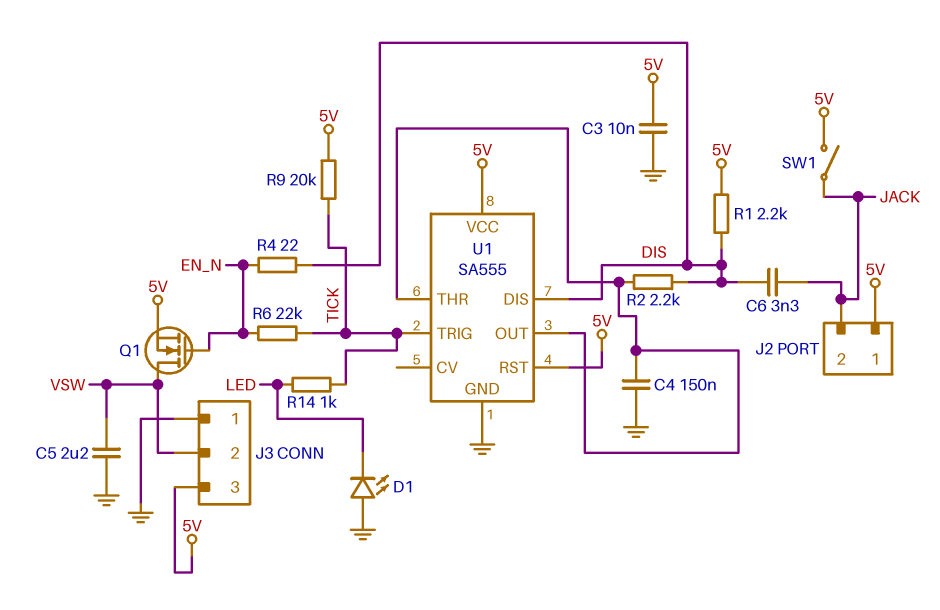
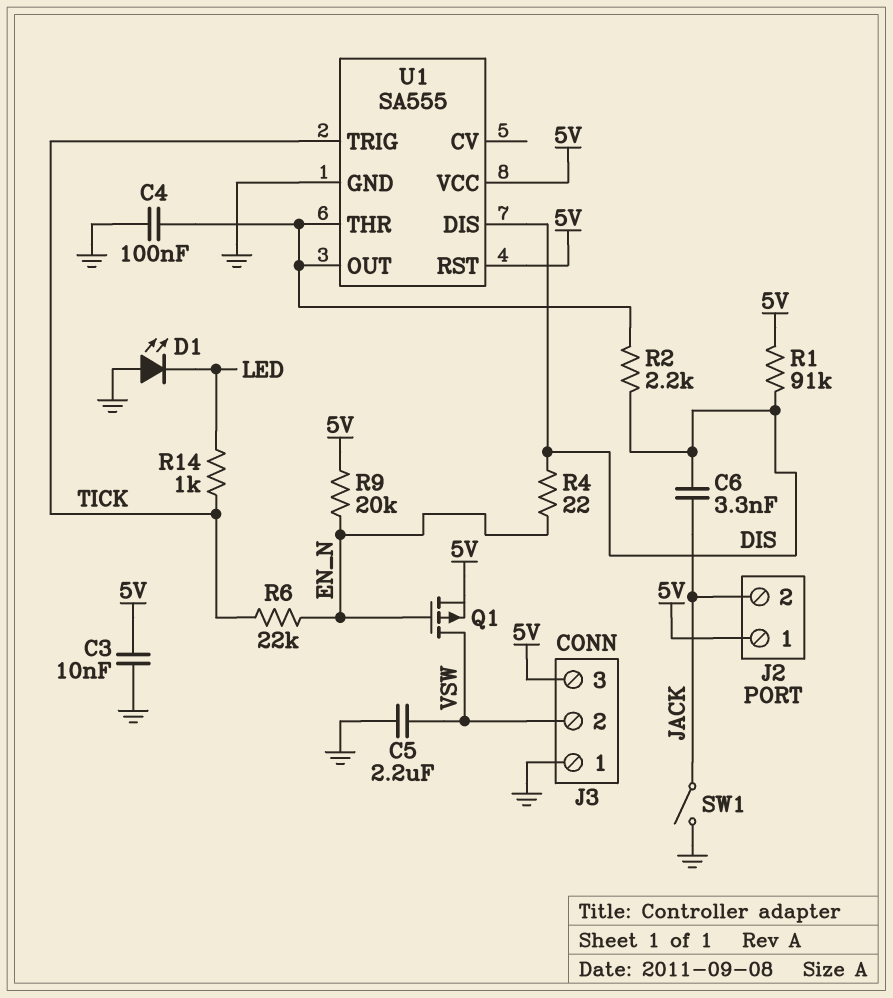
C4: 150nF (GND, U1/OUT) -> 100nF (GND, U1/OUT)
Q1: NMOS (G EN_N, D VSW, S 5V) -> PMOS (G EN_N, D VSW, S 5V)
R1: 2.2k (5V, DIS) -> 91k (5V, DIS)
R9: 20k (5V, TICK) -> 20k (5V, EN_N)
SW1: switch (5V, JACK) -> switch (GND, JACK)

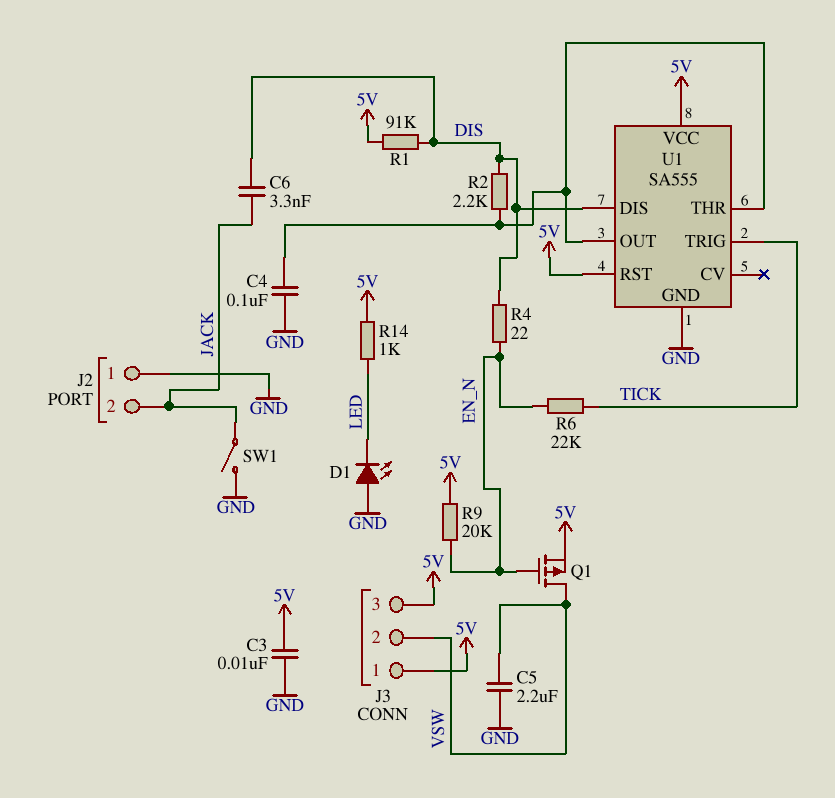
J2 pin 1: 5V -> GND
J3 pin 1: GND -> 5V
R14: 1k (LED, TICK) -> 1k (5V, LED)

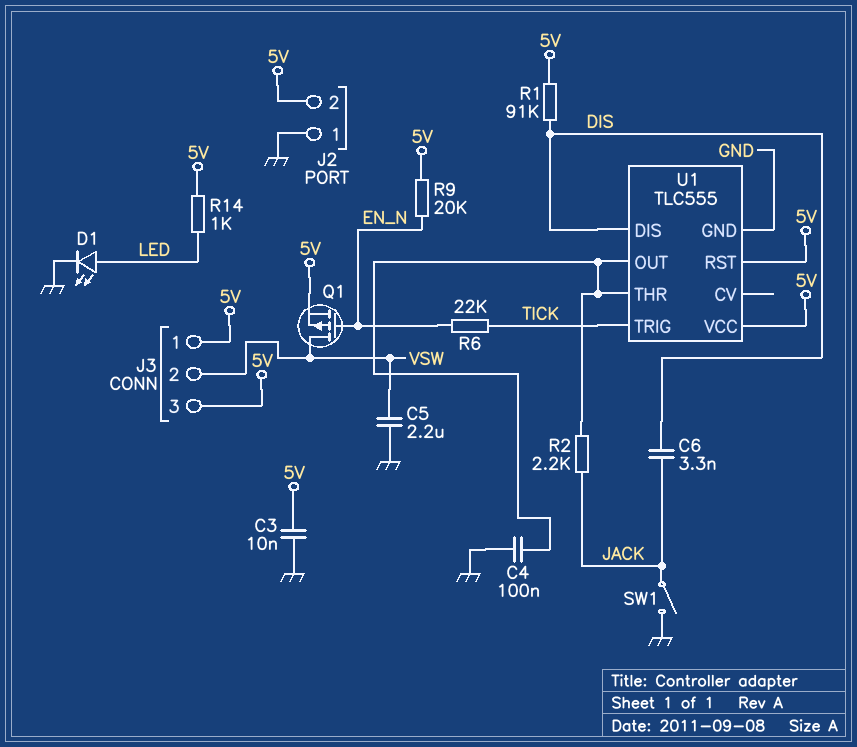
D1: LED (A GND, K LED) -> LED (A LED, K GND)
J2 pin 2: JACK -> 5V
R2: 2.2k (DIS, U1/OUT) -> 2.2k (JACK, U1/OUT)
R4: 22 (DIS, EN_N) -> none
U1: SA555 -> TLC555

